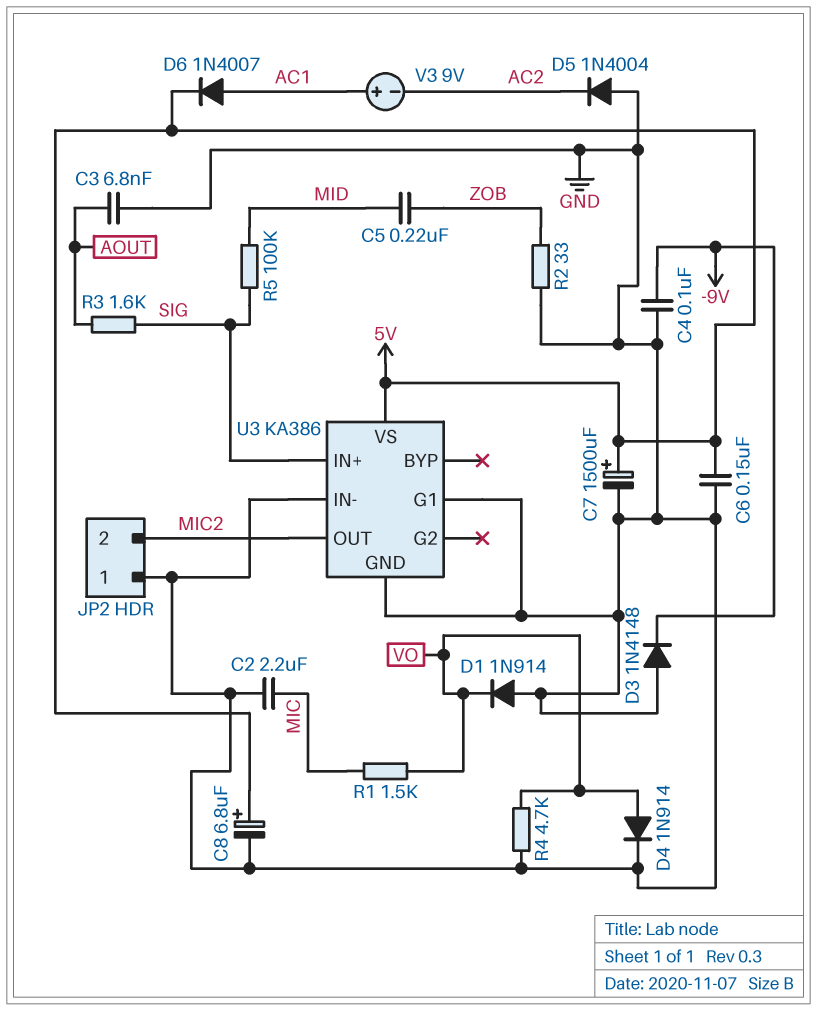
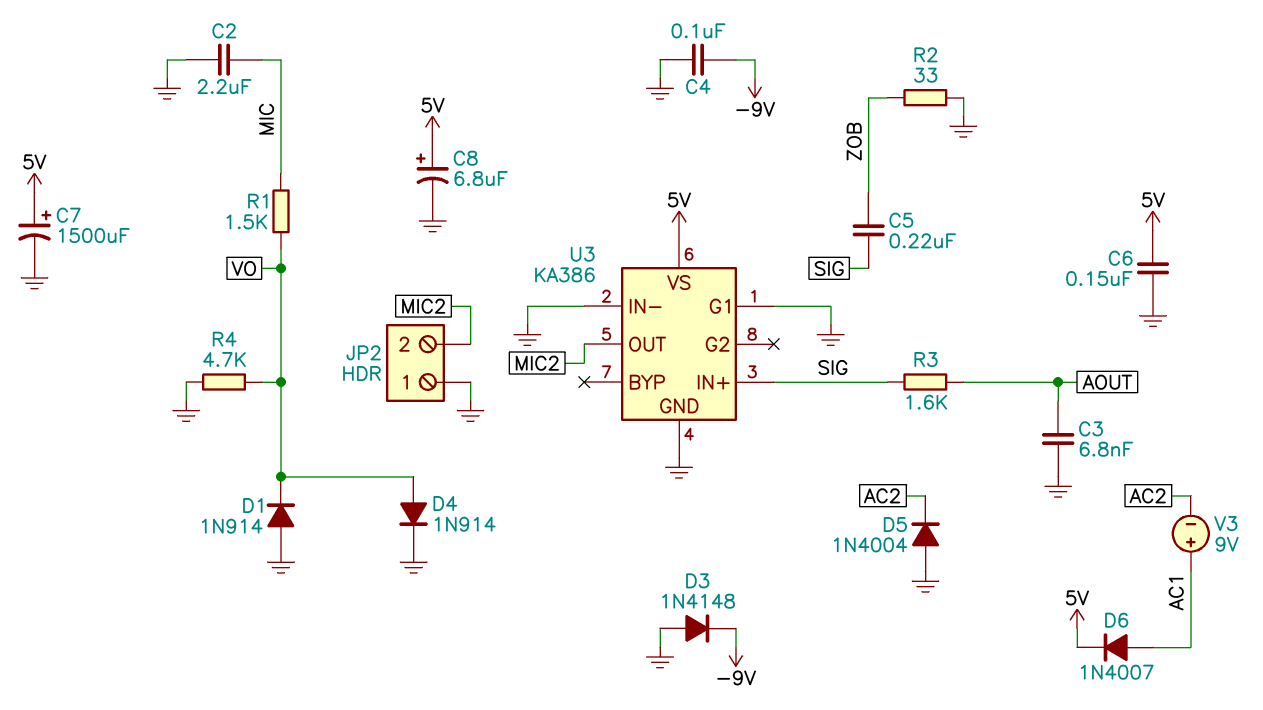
C5: 220nF (MID, ZOB) -> 220nF (SIG, ZOB)
R5: 100k (MID, SIG) -> none

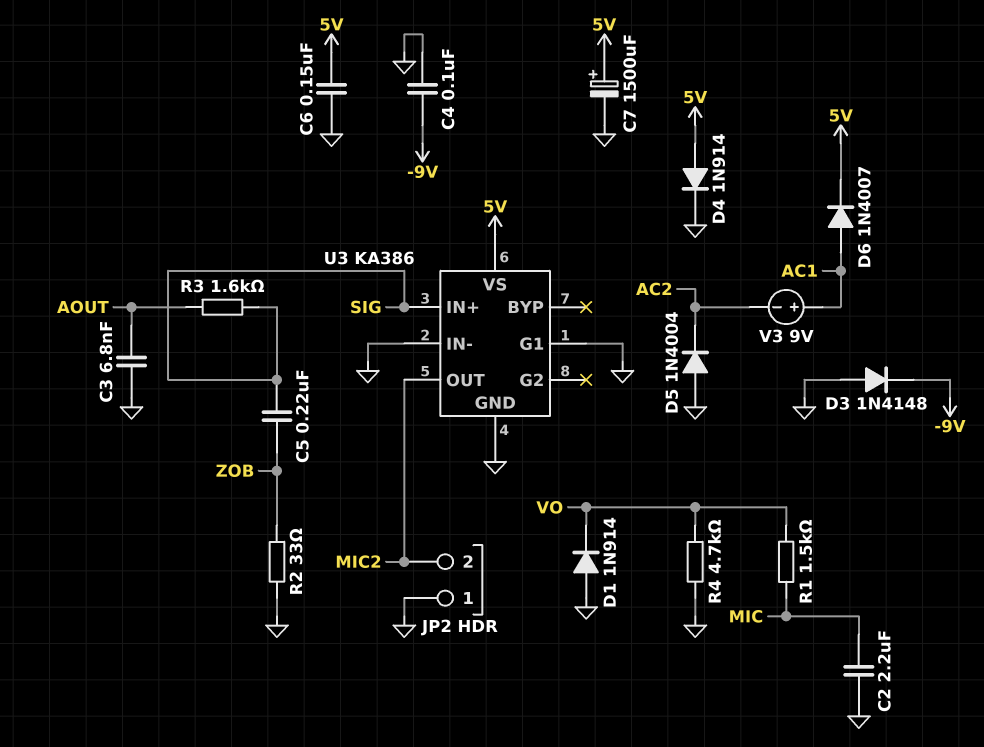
C8: 6.8uF (plus 5V, minus GND) -> none
D4: diode 1N914 (A VO, K GND) -> diode 1N914 (A 5V, K GND)

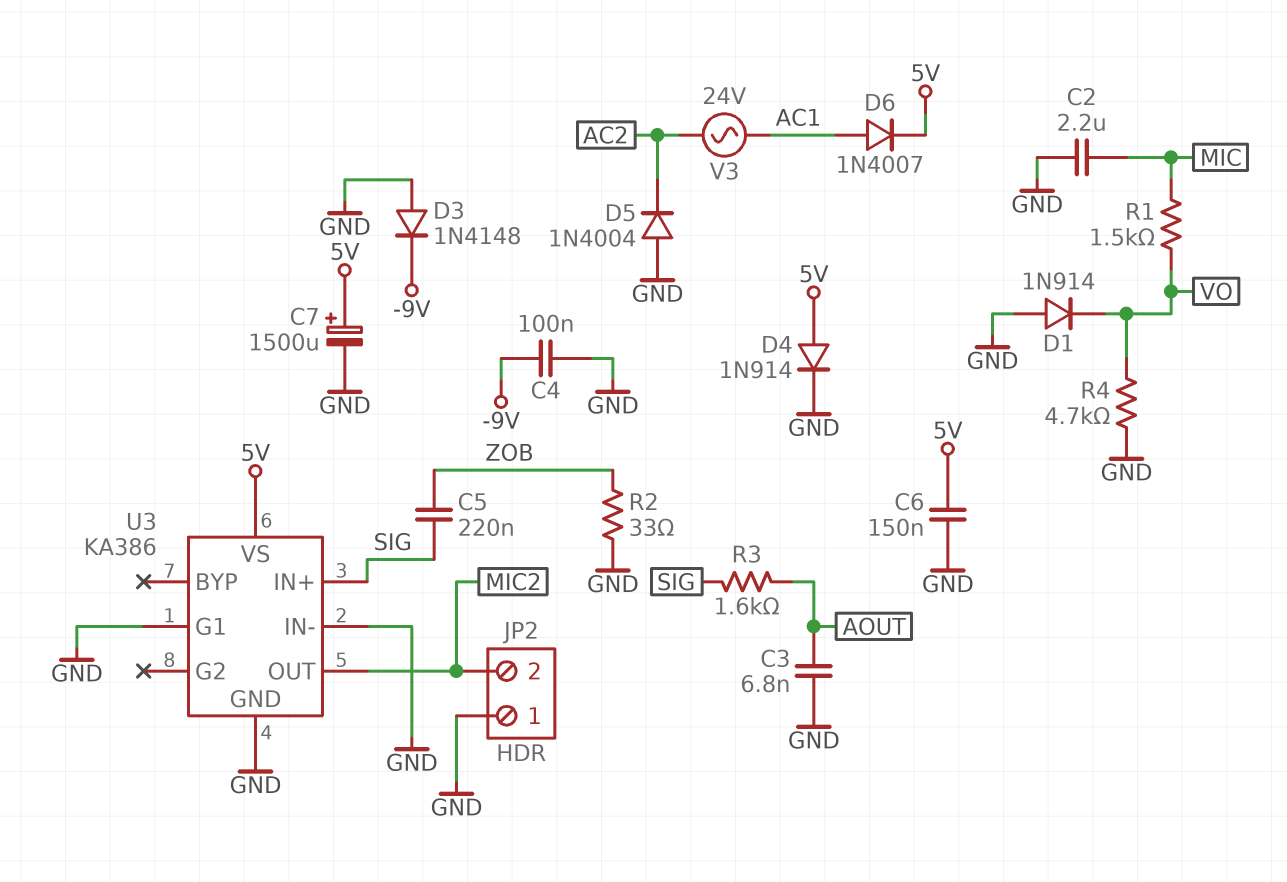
V3: 9V (plus AC1, minus AC2) -> AC 24V (AC1, AC2)

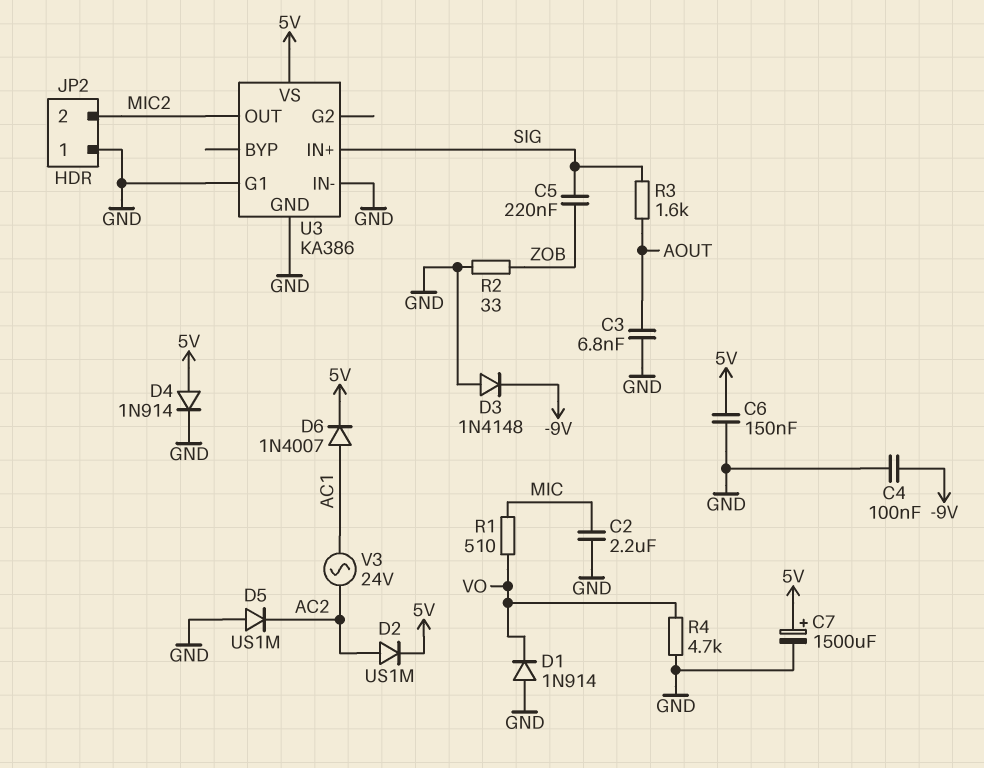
D2: none -> diode US1M (A AC2, K 5V)
D5: diode 1N4004 (A GND, K AC2) -> diode US1M (A GND, K AC2)
R1: 1.5k (MIC, VO) -> 510 (MIC, VO)

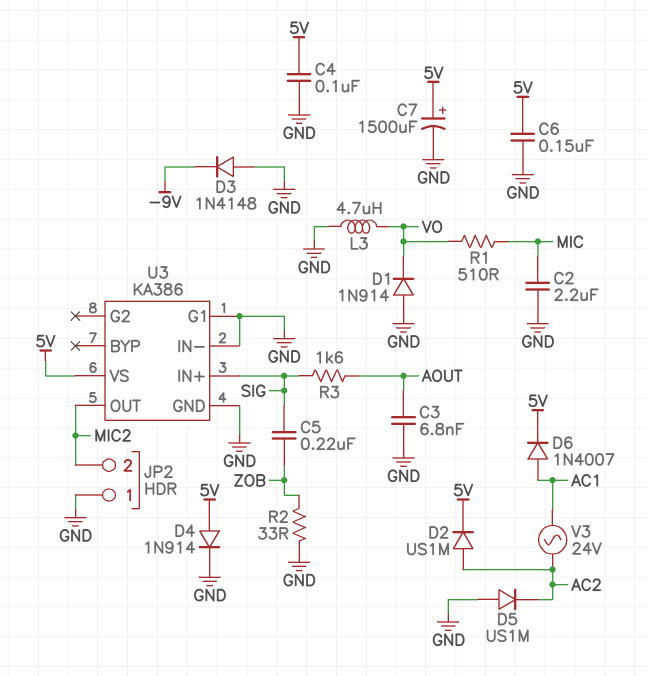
C4: 100nF (-9V, GND) -> 100nF (5V, GND)
L3: none -> 4.7uH (GND, VO)
R4: 4.7k (GND, VO) -> none

